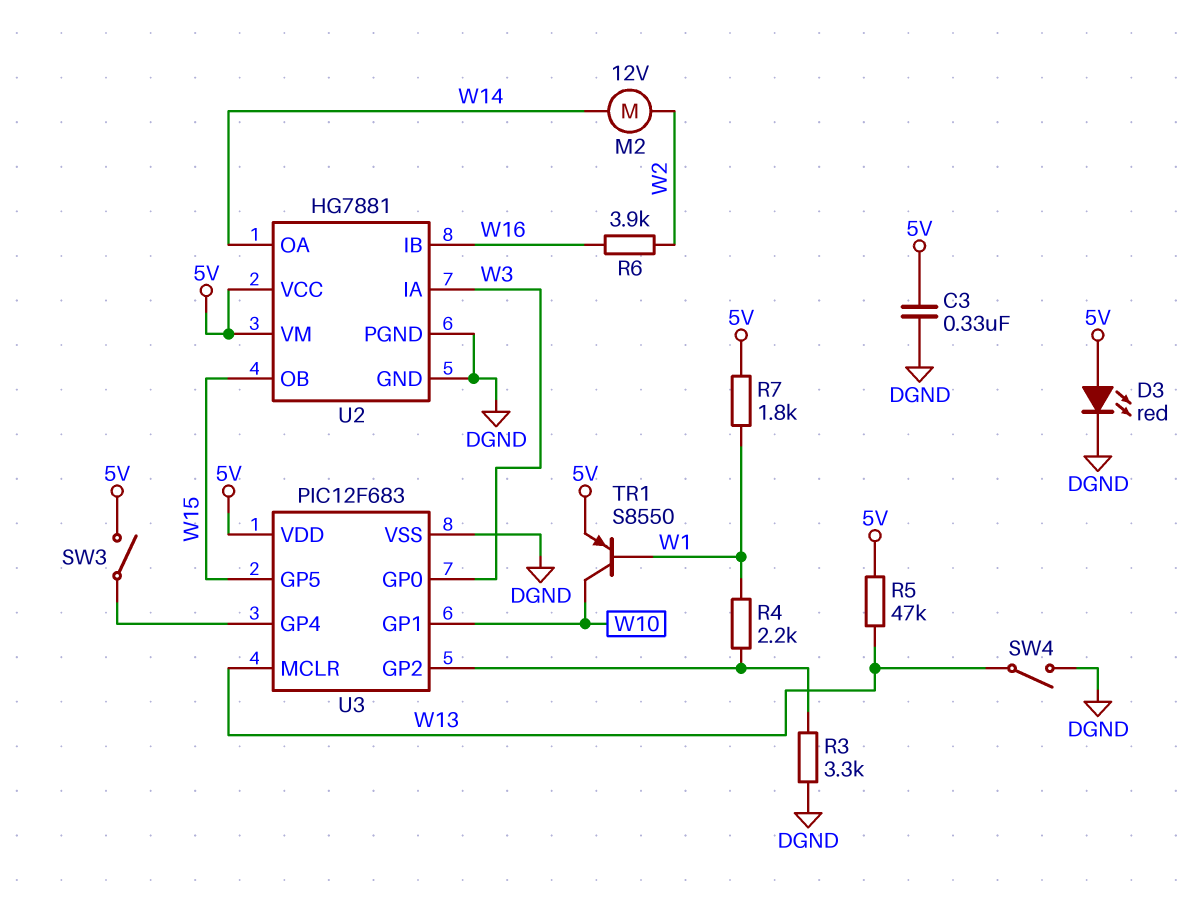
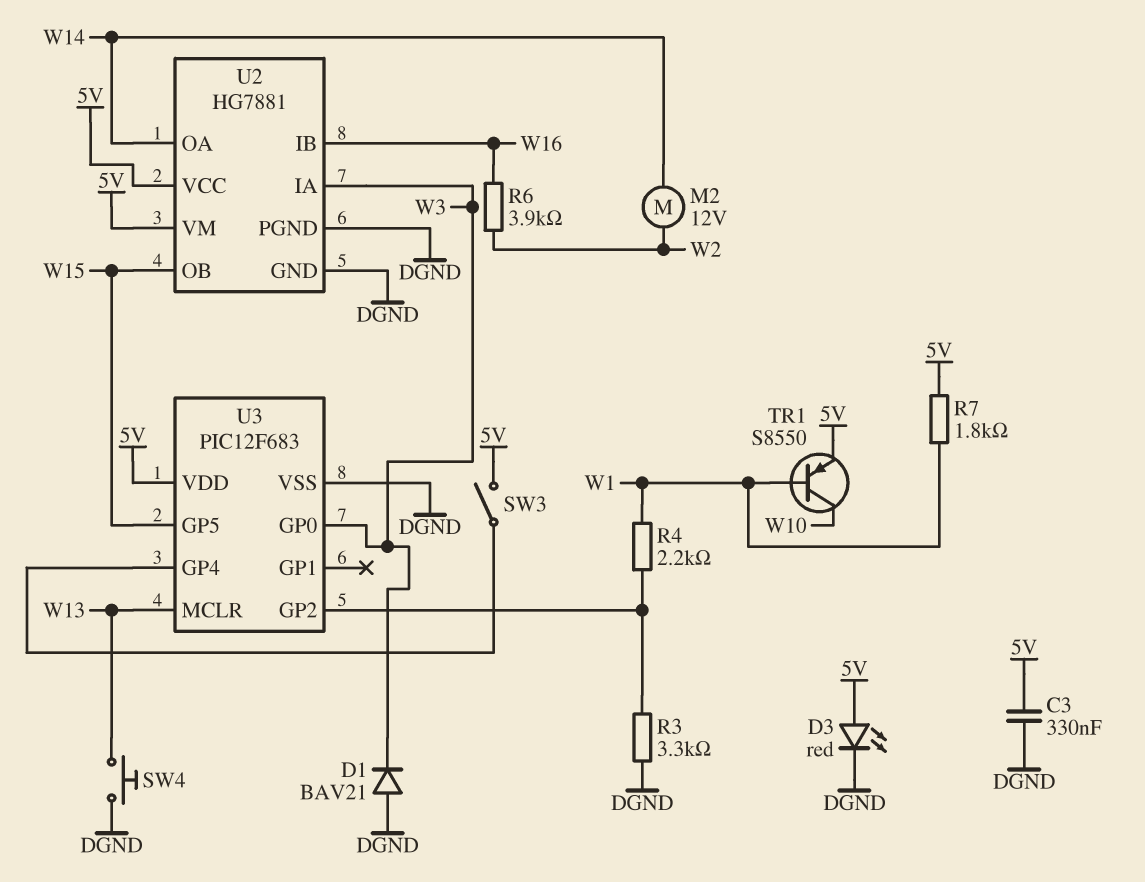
D1: none -> diode BAV21 (A DGND, K W3)
R5: 47k (5V, W13) -> none
SW4: switch (DGND, W13) -> button (DGND, W13)
U3 pin GP1: W10 -> none

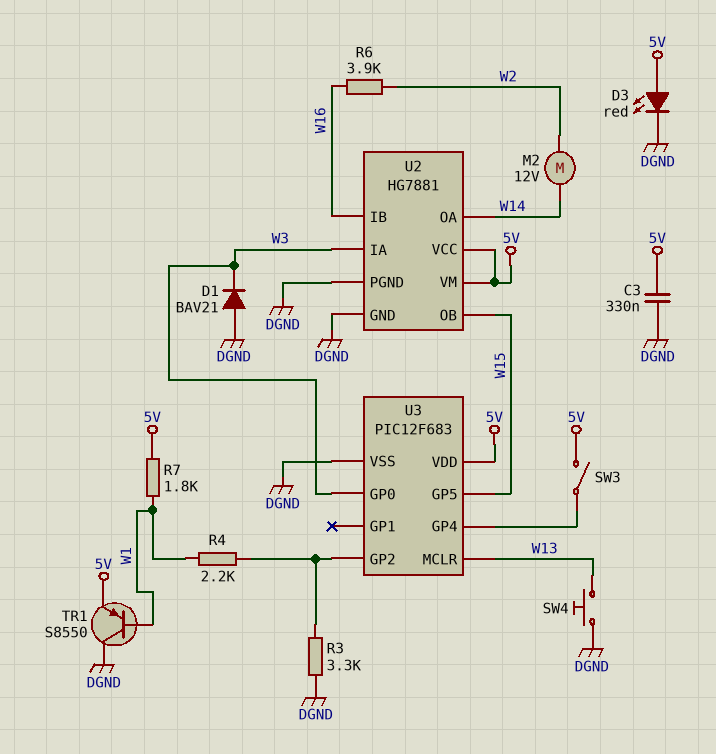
TR1: PNP S8550 (B W1, C W10, E 5V) -> PNP S8550 (B W1, C DGND, E 5V)

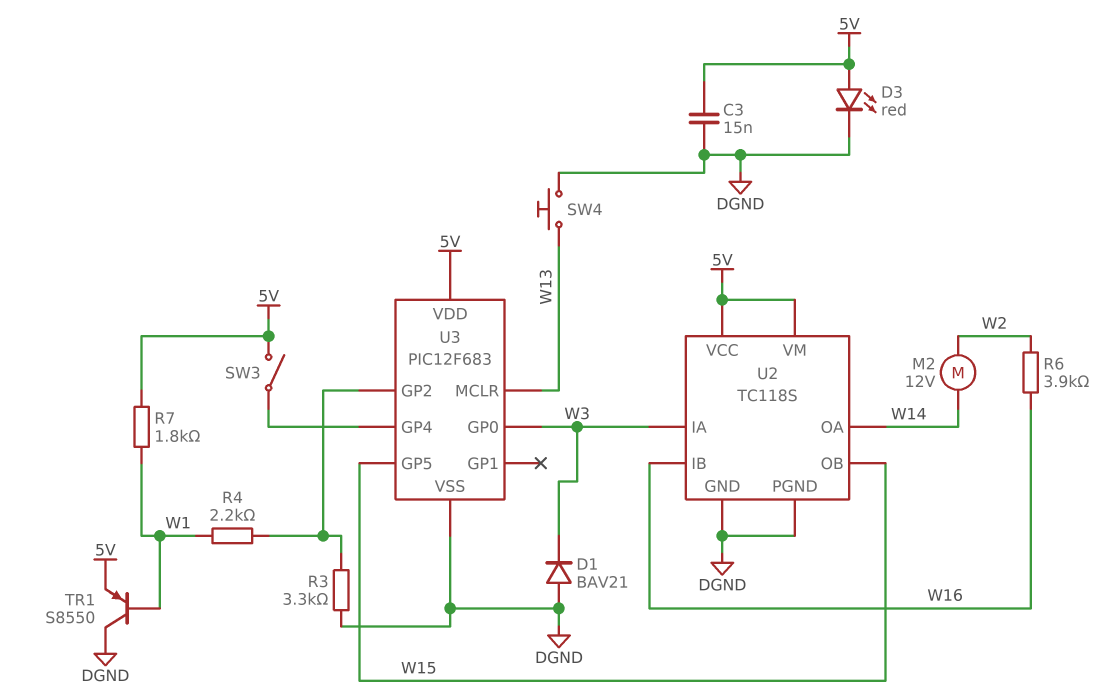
C3: 330nF (5V, DGND) -> 15nF (5V, DGND)
U2: HG7881 -> TC118S

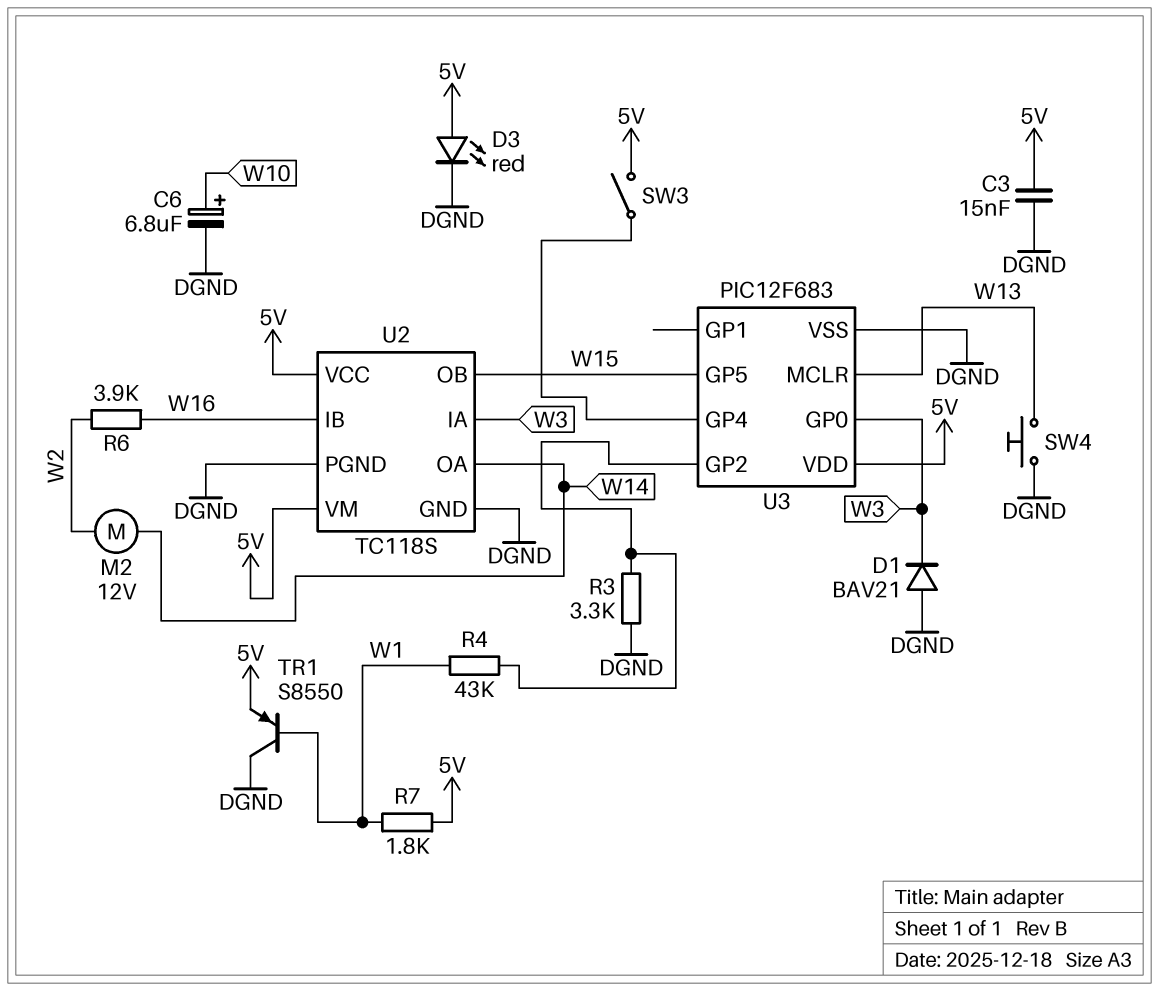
C6: none -> 6.8uF (plus W10, minus DGND)
R4: 2.2k (U3/GP2, W1) -> 43k (U3/GP2, W1)

